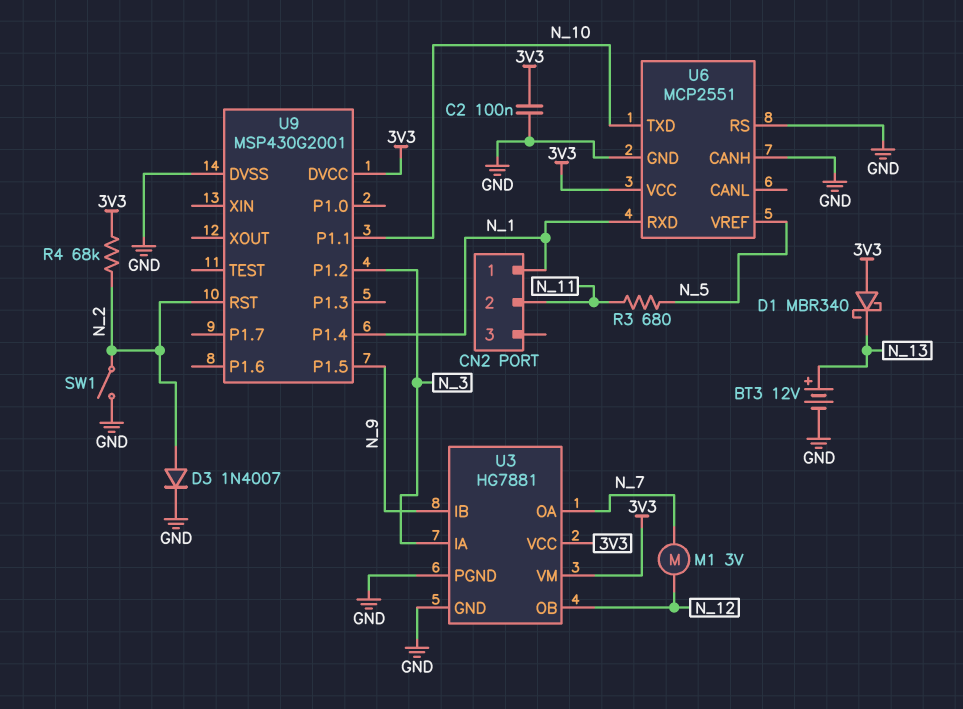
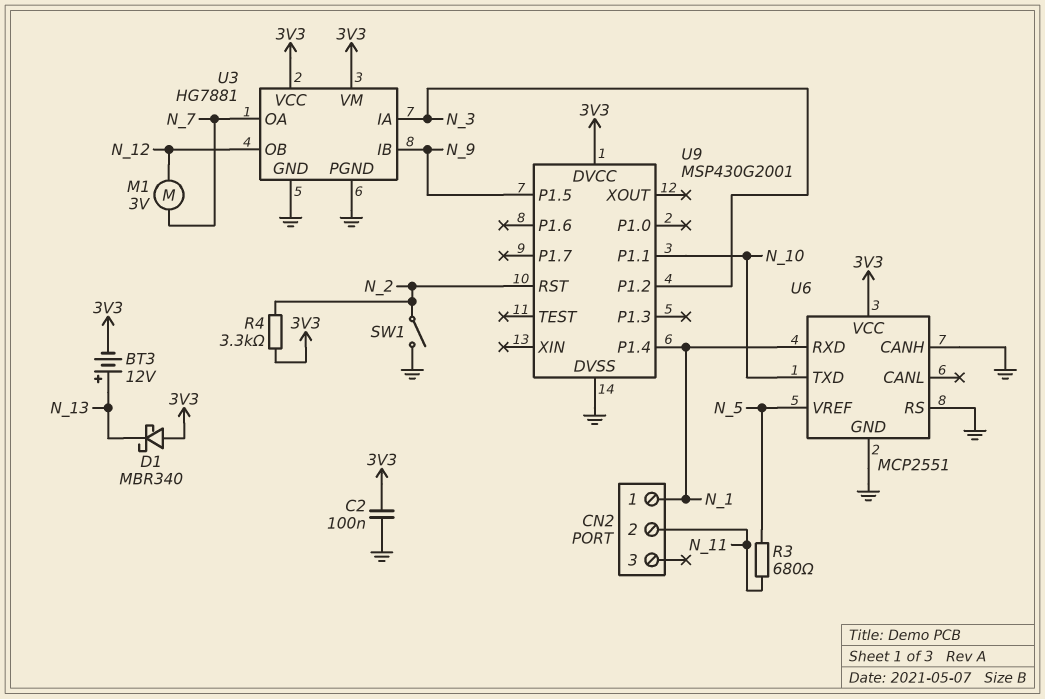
BT3: 12V (plus N_13, minus GND) -> 12V (plus N_13, minus 3V3)
D3: diode 1N4007 (A N_2, K GND) -> none
R4: 68k (3V3, N_2) -> 3.3k (3V3, N_2)

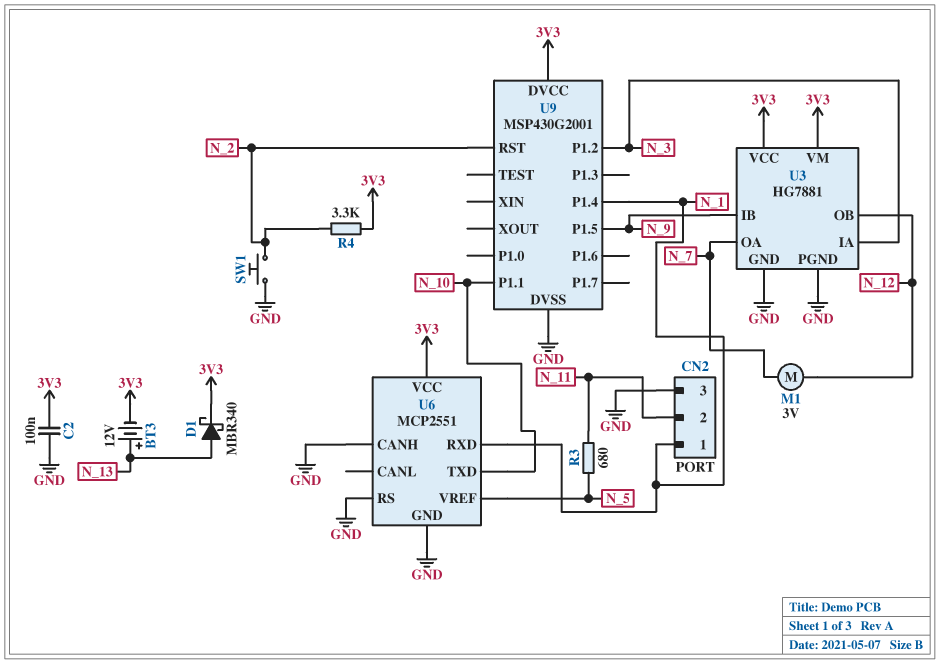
CN2 pin 3: none -> GND
D1: schottky MBR340 (A 3V3, K N_13) -> schottky MBR340 (A N_13, K 3V3)
SW1: switch (GND, N_2) -> button (GND, N_2)

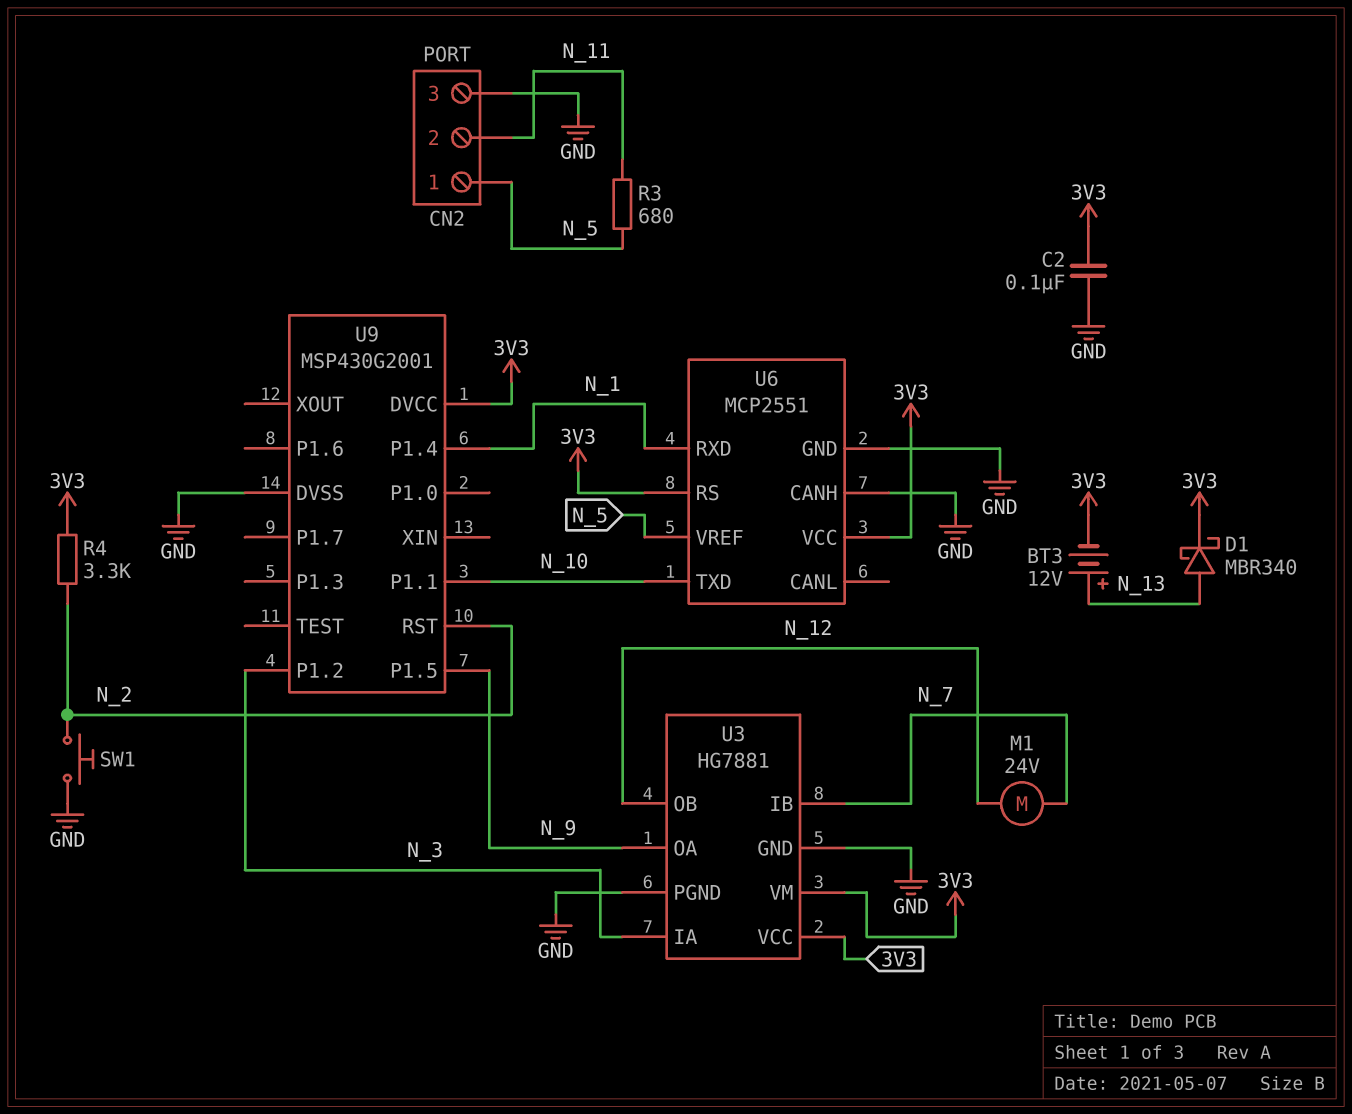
CN2 pin 1: N_1 -> N_5
M1: motor 3V (N_7, N_12) -> motor 24V (N_7, N_12)
U3 pin IB: N_9 -> N_7
U3 pin OA: N_7 -> N_9
U6 pin RS: GND -> 3V3

